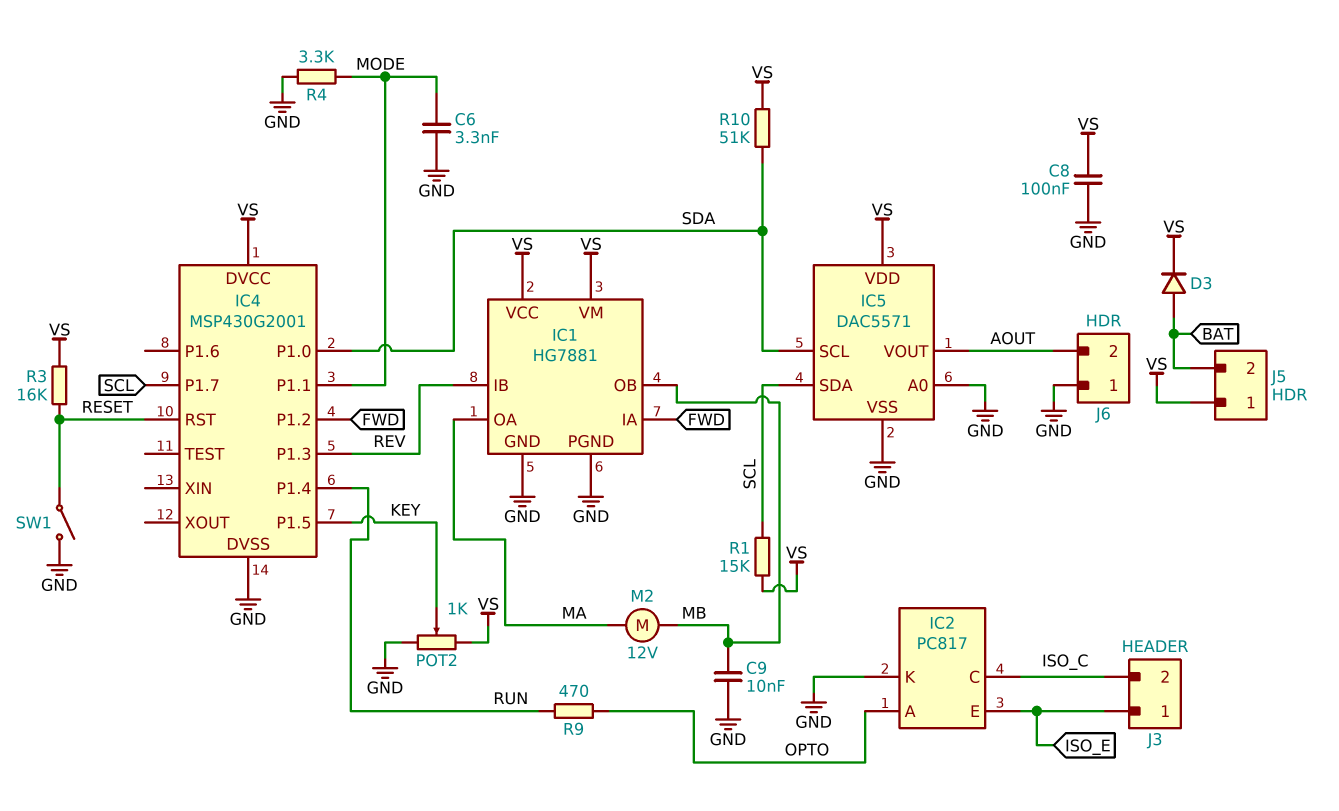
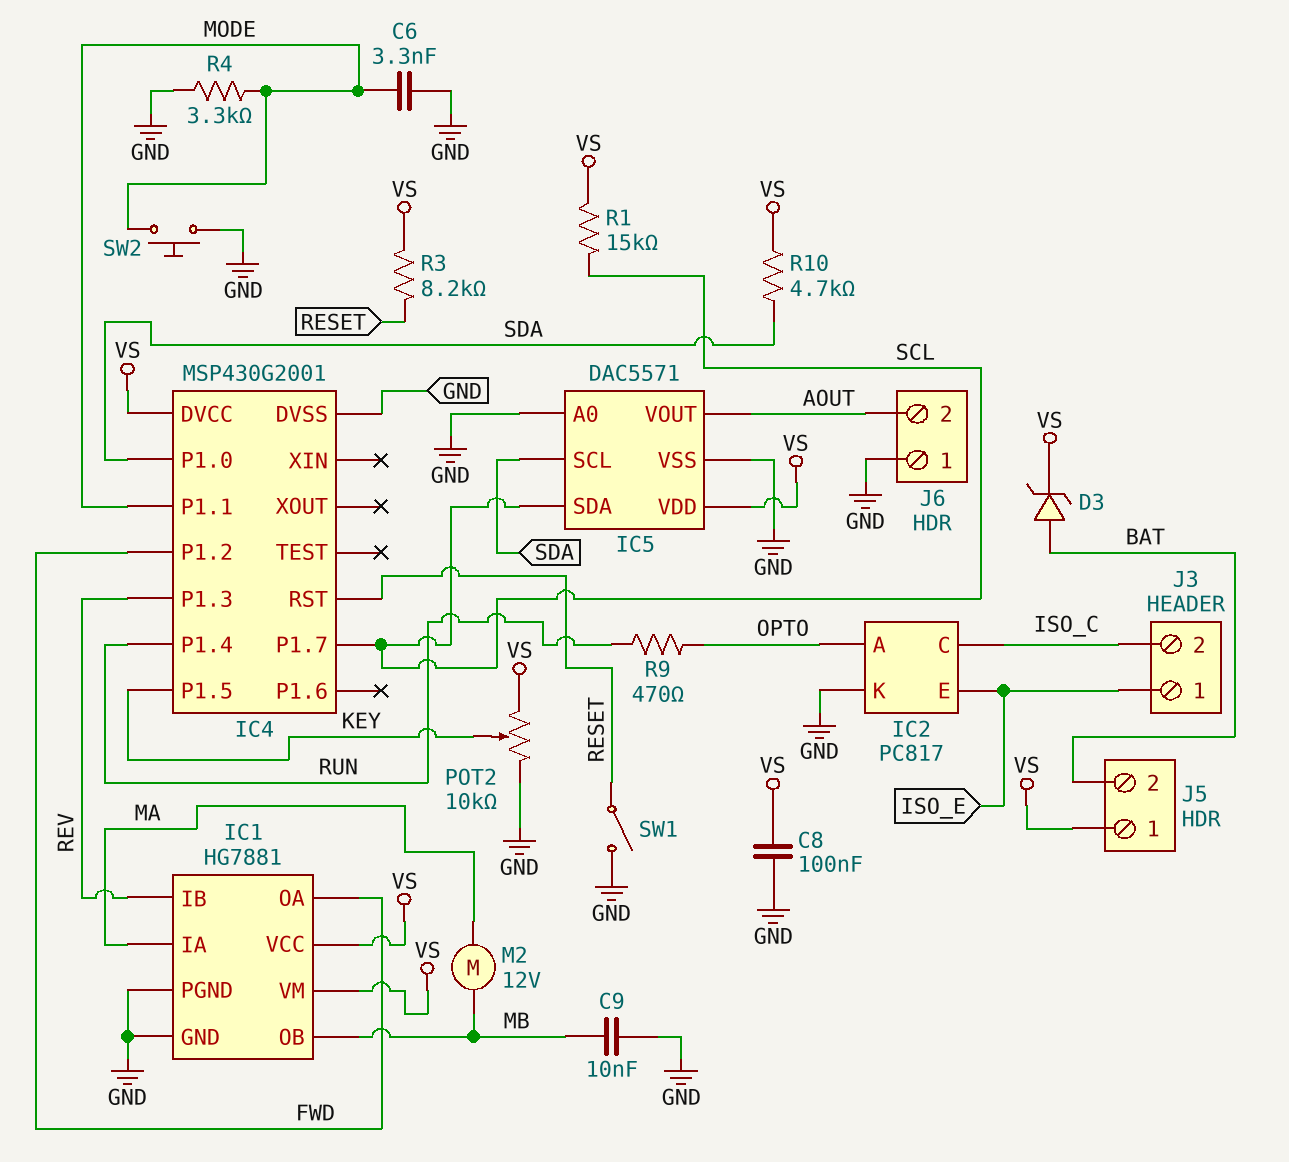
D3: diode (A BAT, K VS) -> zener (A BAT, K VS)
IC1 pin IA: FWD -> MA
IC1 pin OA: MA -> FWD
POT2: 1k (GND, VS, wiper KEY) -> 10k (GND, VS, wiper KEY)
R3: 16k (RESET, VS) -> 8.2k (RESET, VS)
R10: 51k (SDA, VS) -> 4.7k (SDA, VS)
SW2: none -> button (GND, MODE)

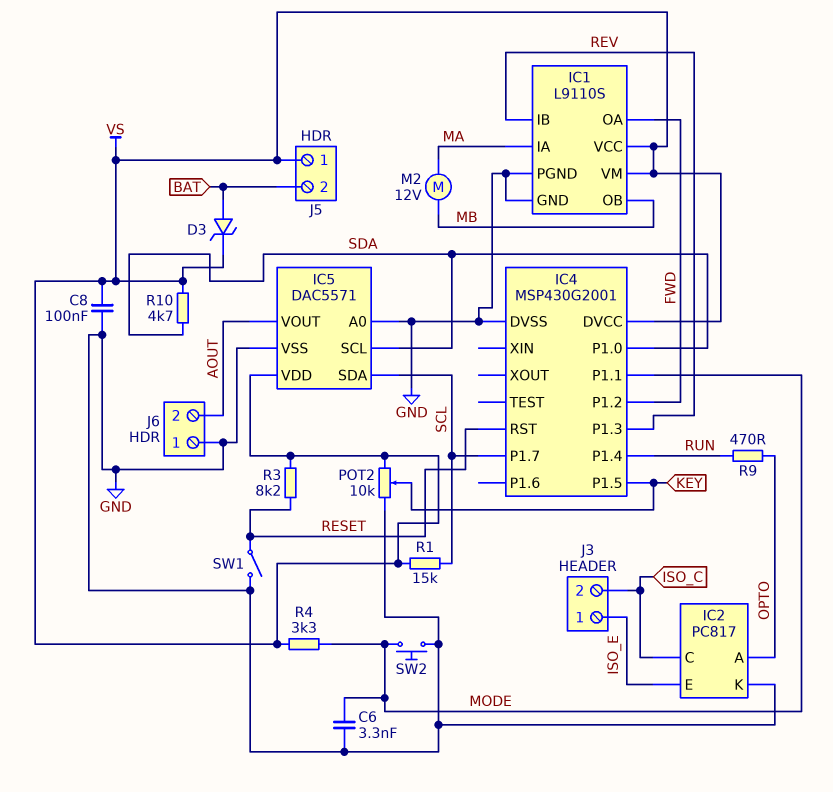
C9: 10nF (GND, MB) -> none
IC1: HG7881 -> L9110S
R4: 3.3k (GND, MODE) -> 3.3k (MODE, VS)

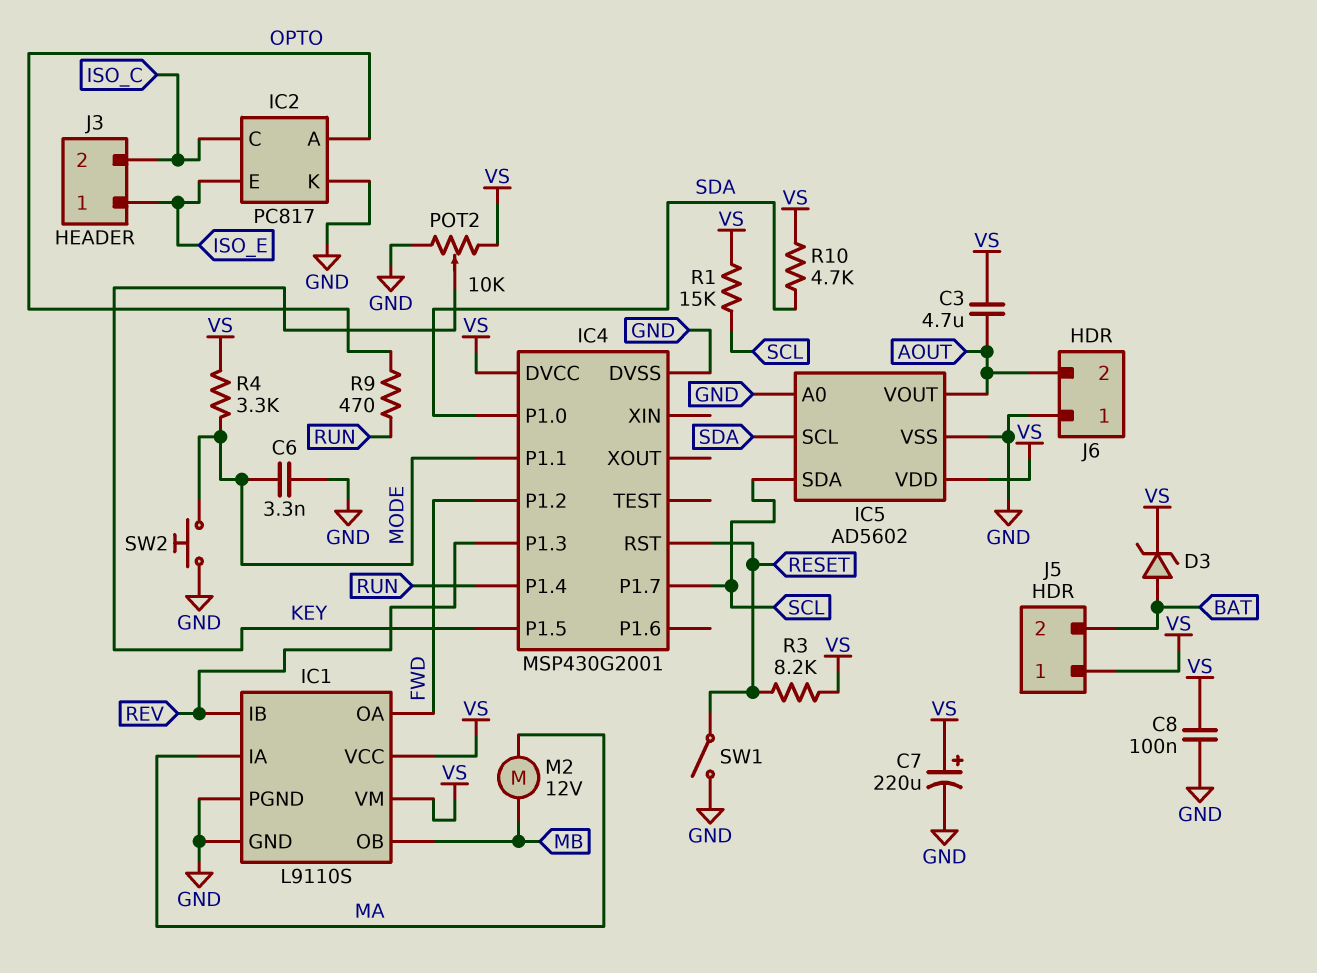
C3: none -> 4.7uF (AOUT, VS)
C7: none -> 220uF (plus VS, minus GND)
IC5: DAC5571 -> AD5602

